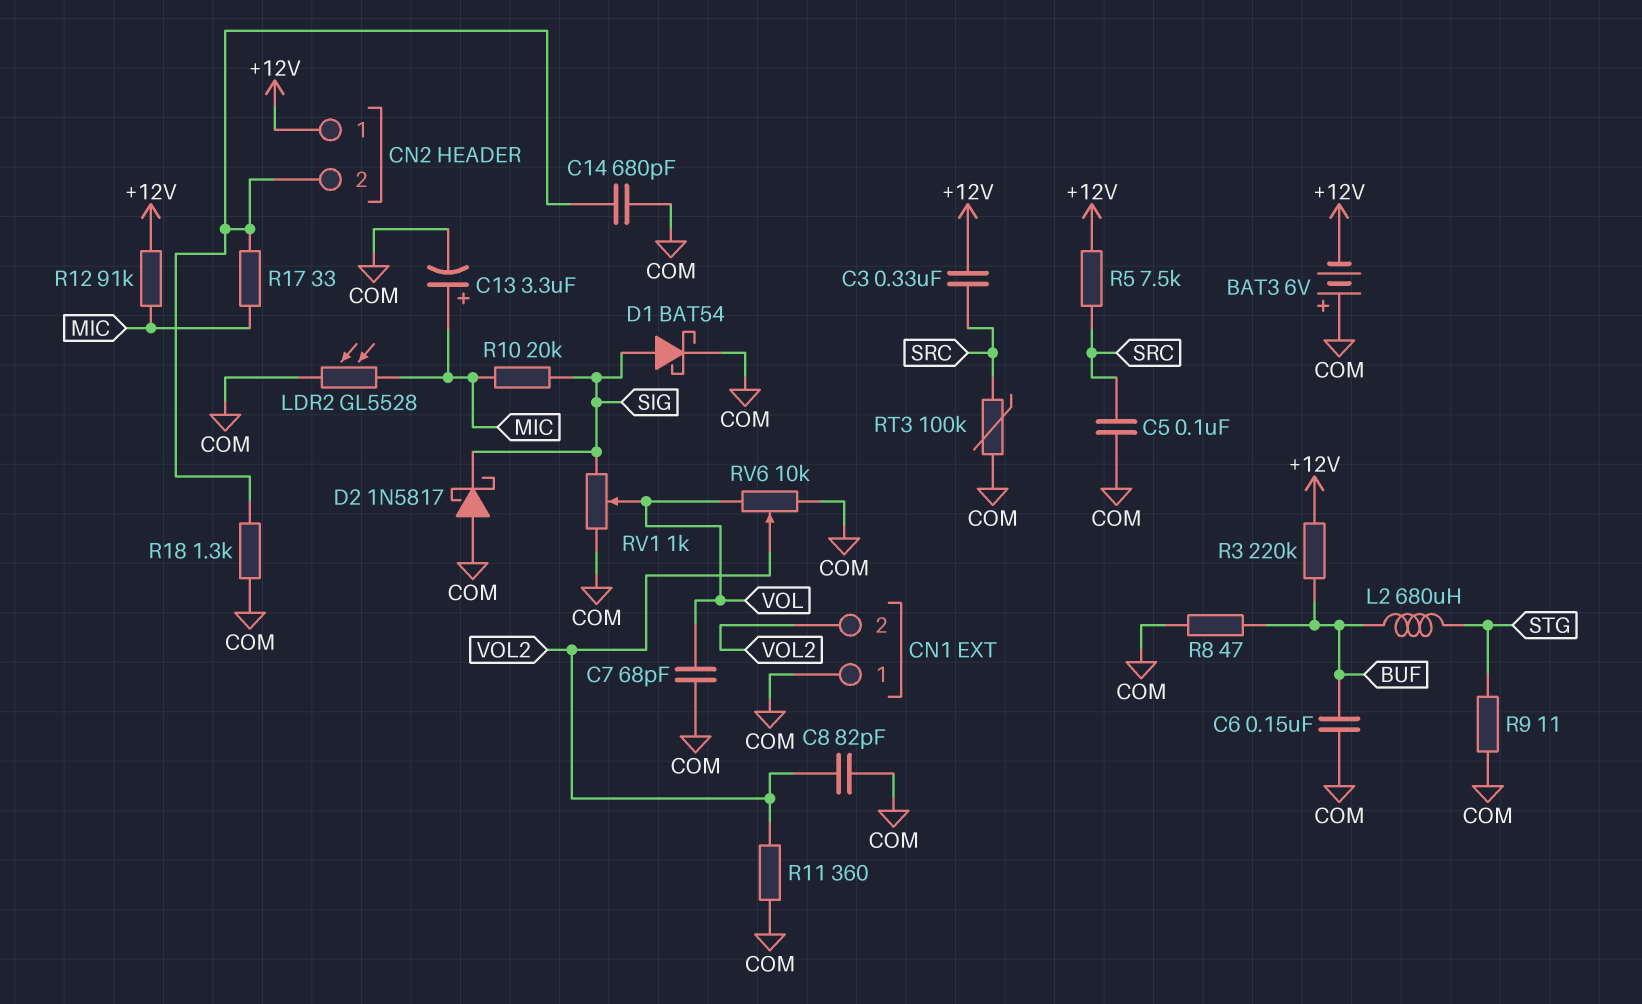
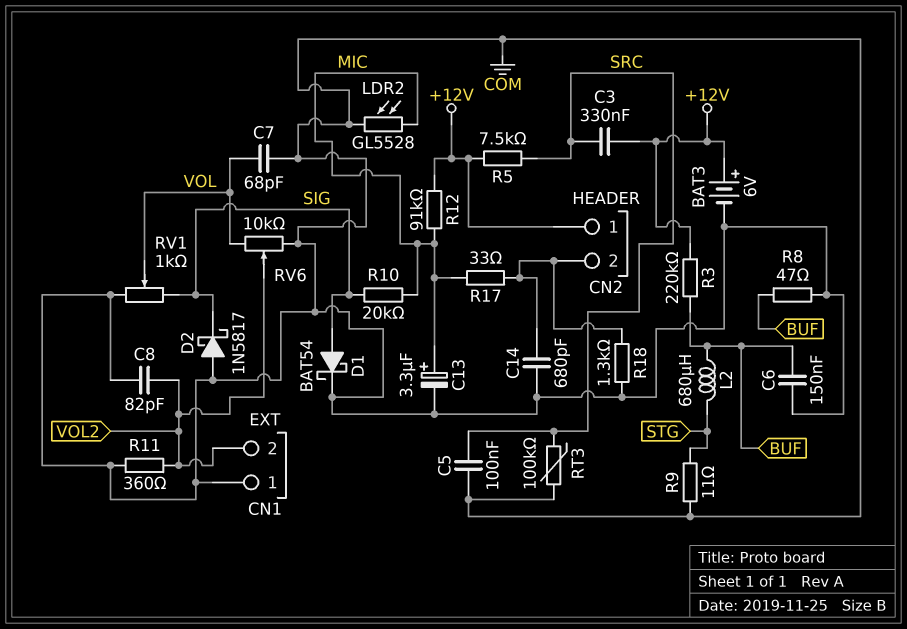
BAT3: 6V (plus COM, minus +12V) -> 6V (plus +12V, minus COM)

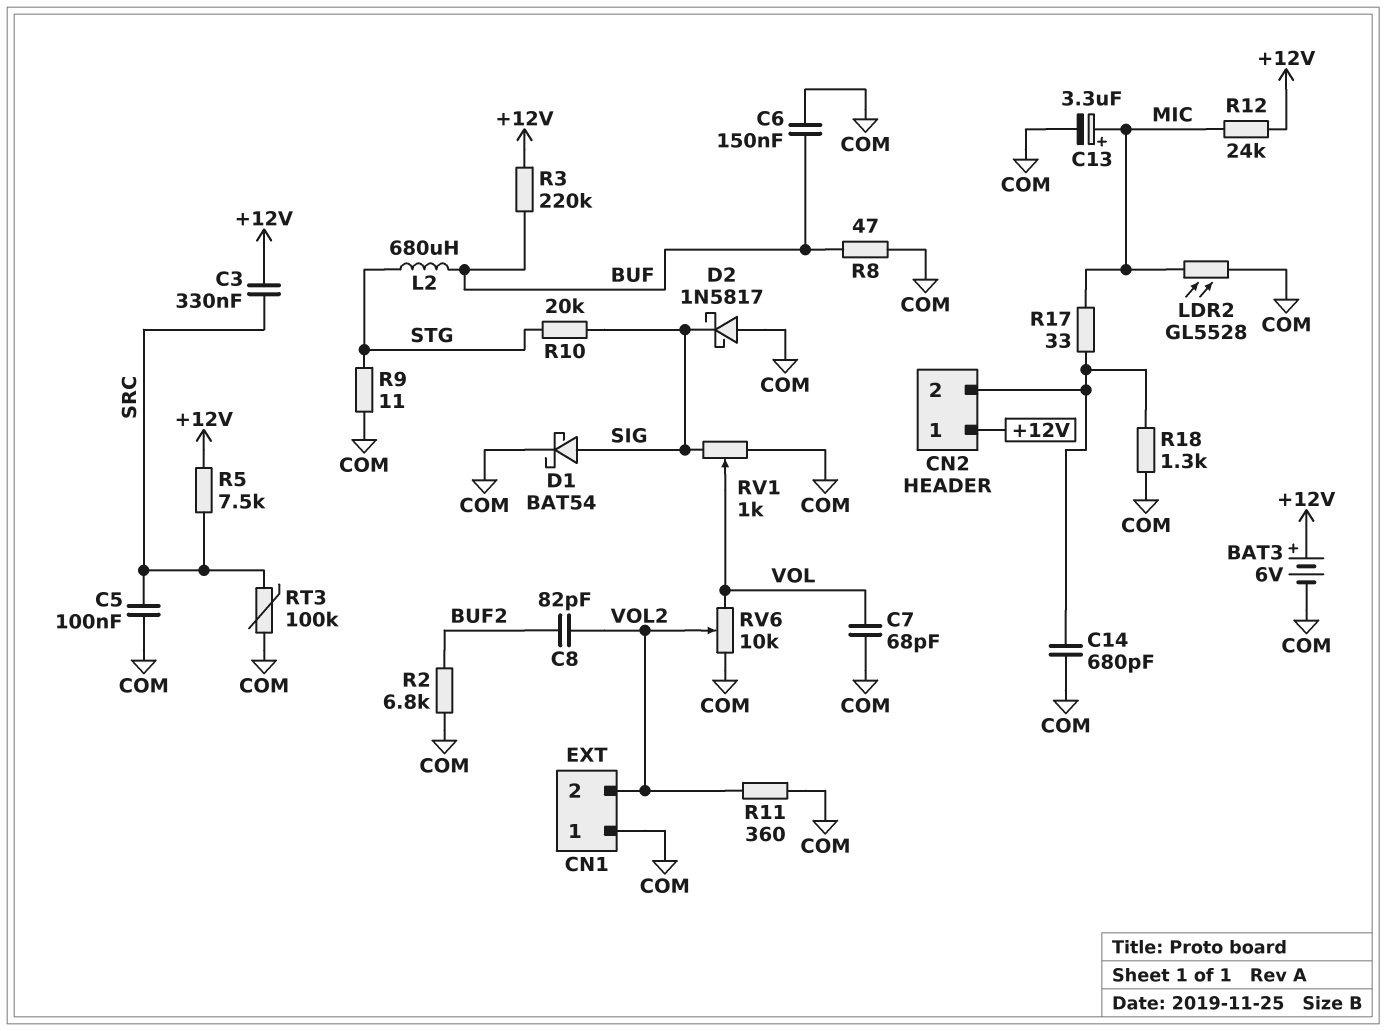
C8: 82pF (COM, VOL2) -> 82pF (BUF2, VOL2)
R2: none -> 6.8k (BUF2, COM)
R10: 20k (MIC, SIG) -> 20k (SIG, STG)
R12: 91k (+12V, MIC) -> 24k (+12V, MIC)

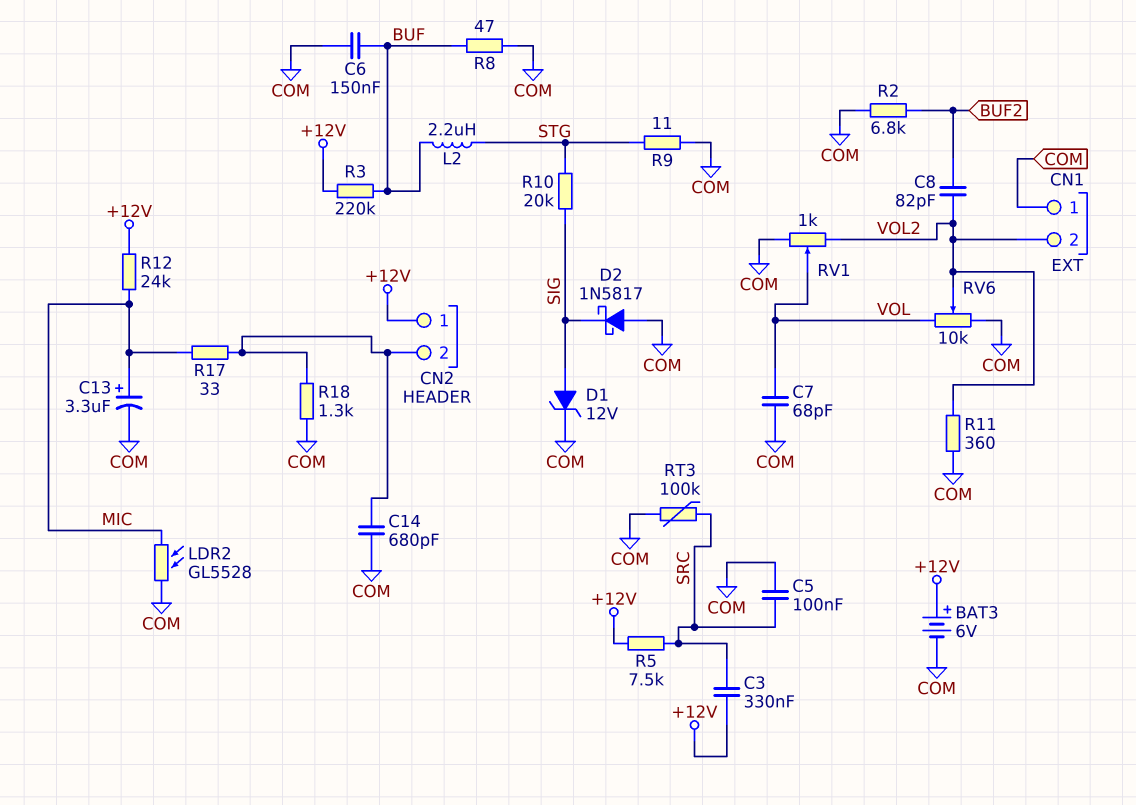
D1: schottky BAT54 (A SIG, K COM) -> zener 12V (A SIG, K COM)
L2: 680uH (BUF, STG) -> 2.2uH (BUF, STG)
RV1: 1k (COM, SIG, wiper VOL) -> 1k (COM, VOL2, wiper VOL)

